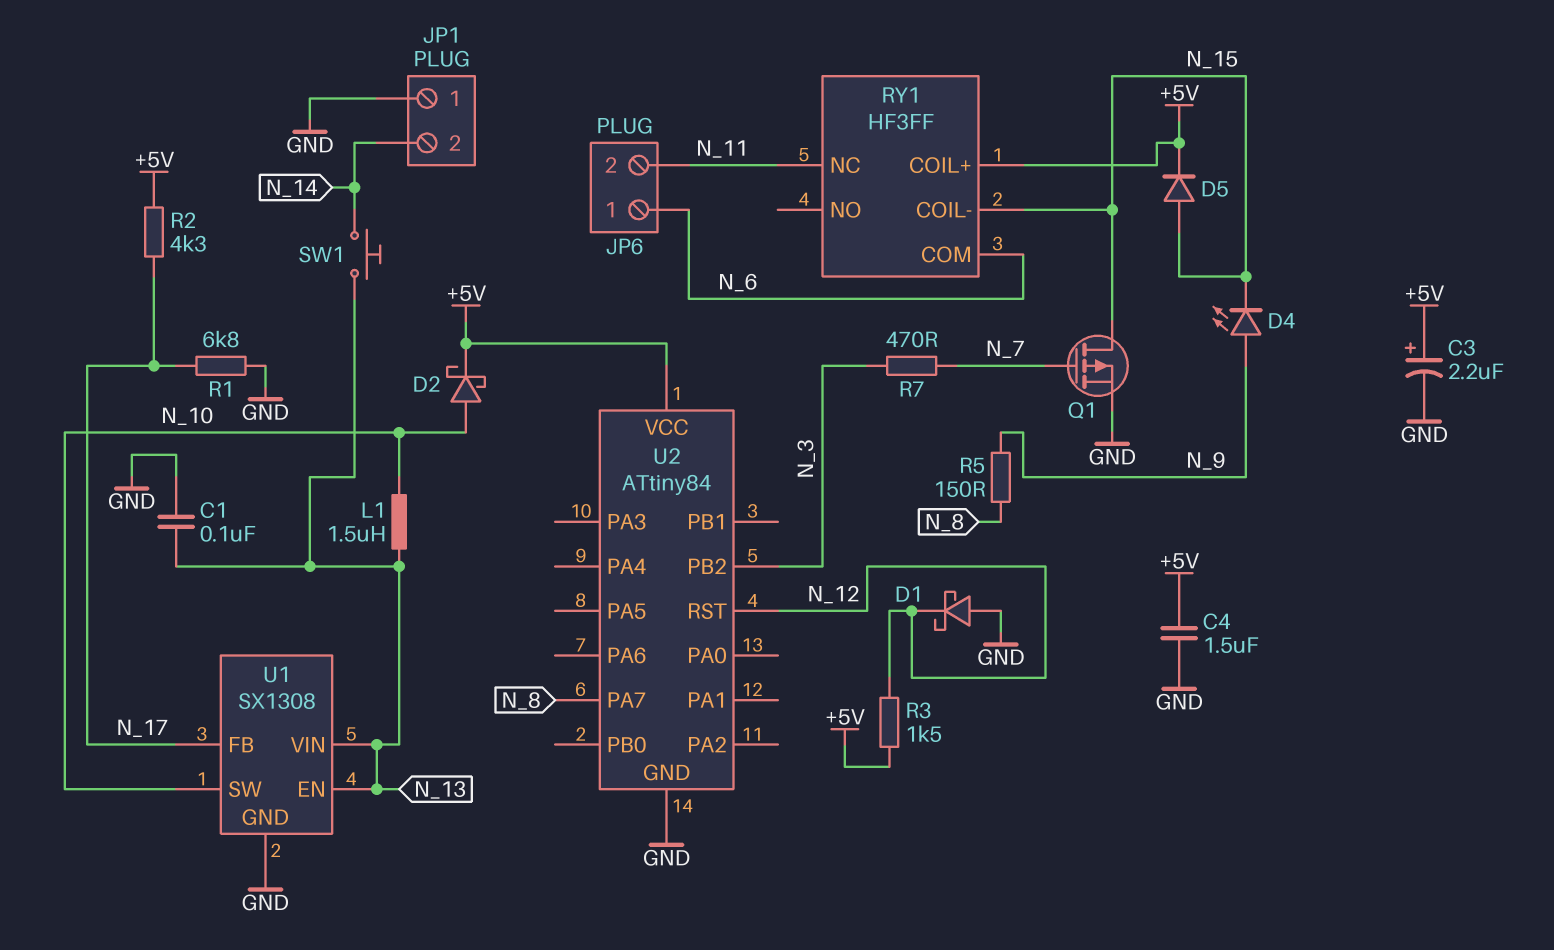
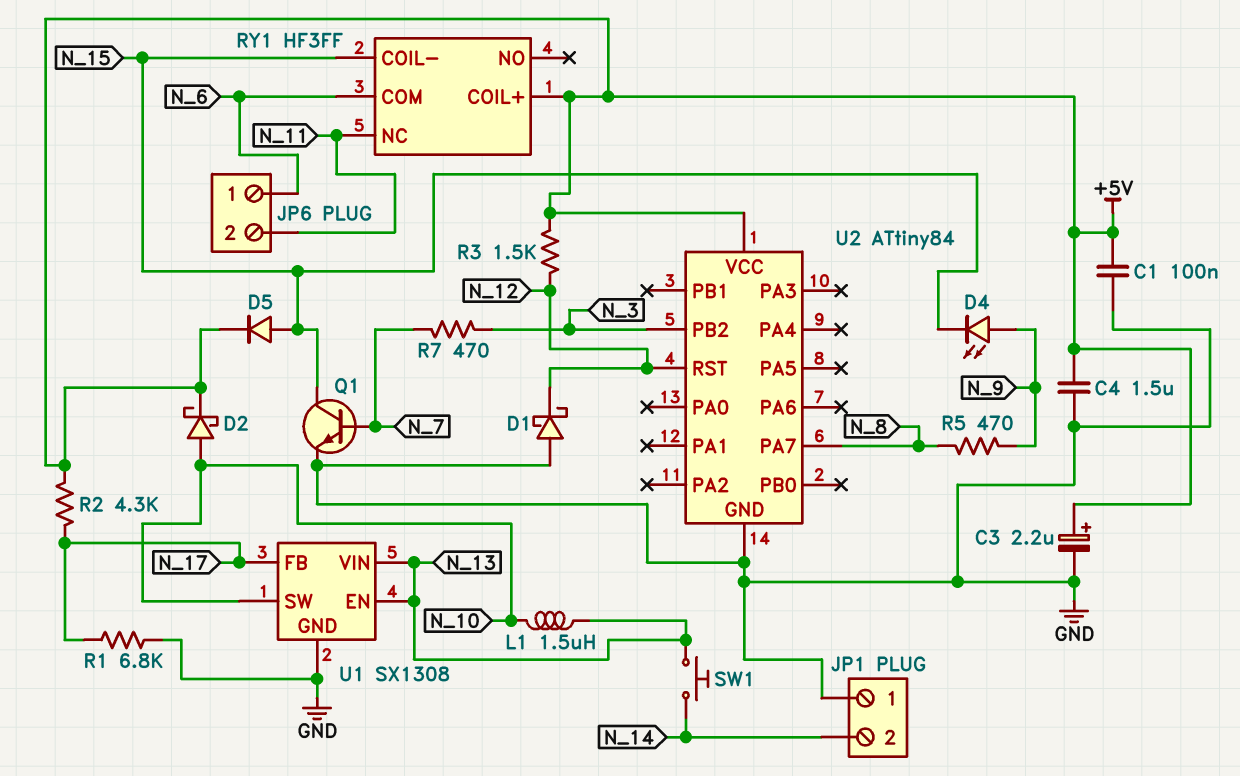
C1: 100nF (GND, N_13) -> 100nF (+5V, GND)
Q1: PMOS (G N_7, D N_15, S GND) -> NPN (B N_7, C N_15, E GND)
R5: 150 (N_8, N_9) -> 470 (N_8, N_9)

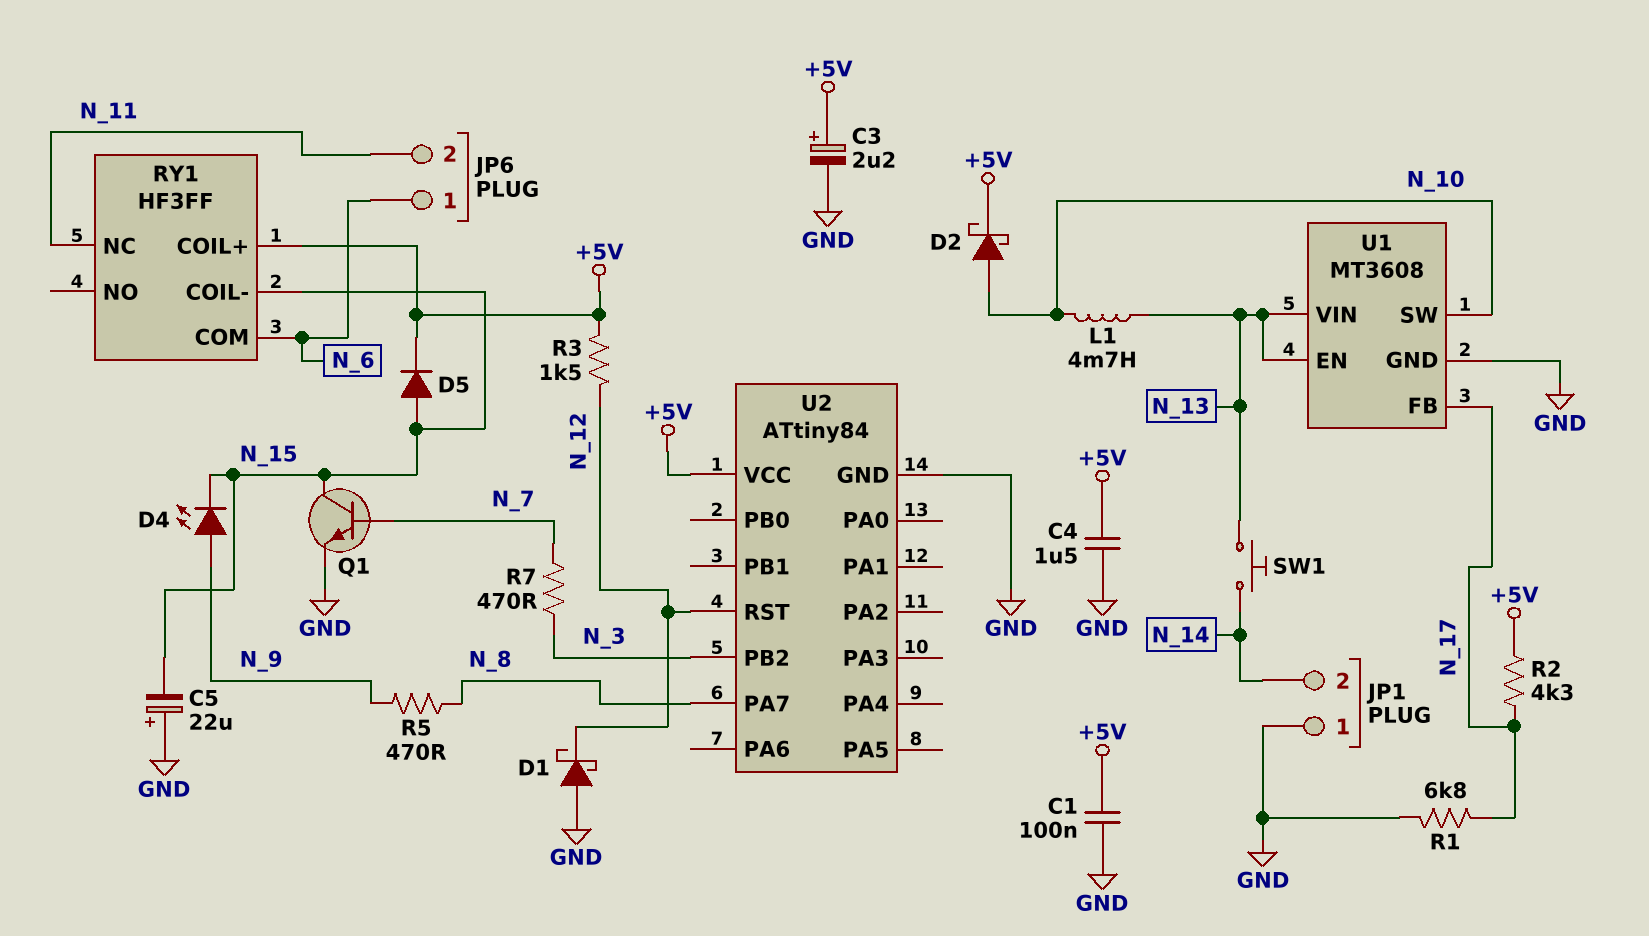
C5: none -> 22uF (plus GND, minus N_15)
L1: 1.5uH (N_10, N_13) -> 4.7mH (N_10, N_13)
U1: SX1308 -> MT3608

